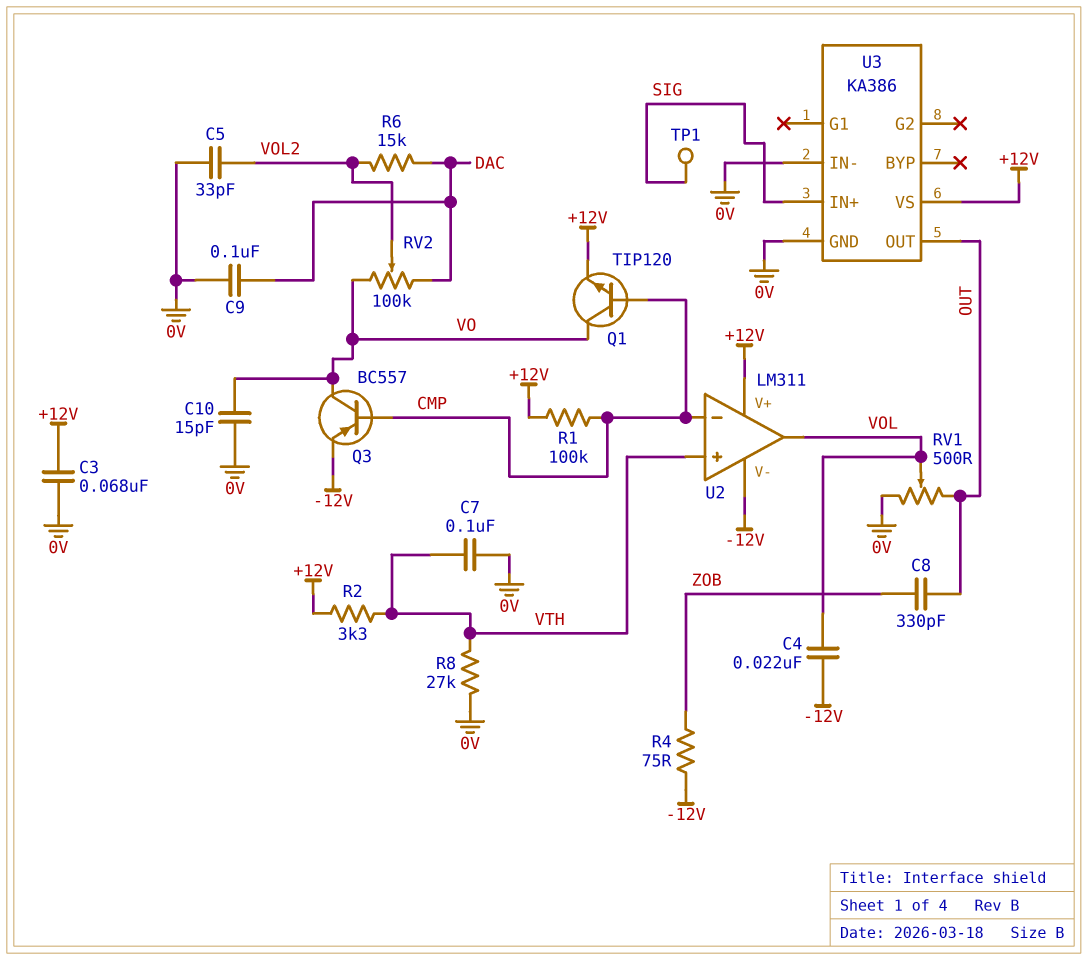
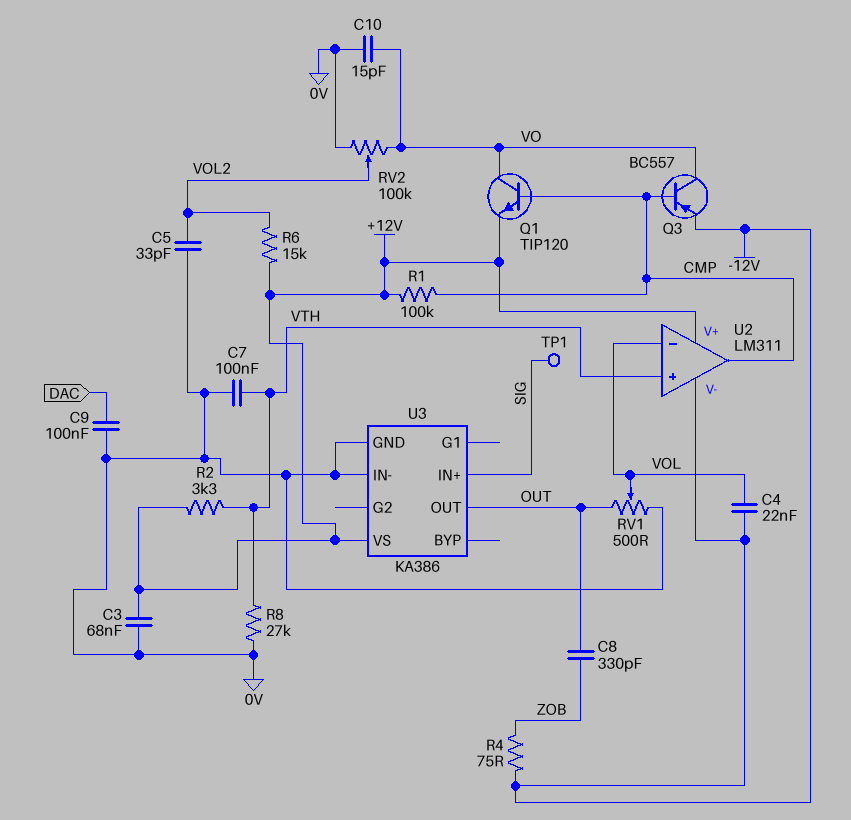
R6: 15k (DAC, VOL2) -> 15k (+12V, VOL2)
RV2: 100k (DAC, VO, wiper VOL2) -> 100k (0V, VO, wiper VOL2)
U2 pin in-: CMP -> VOL
U2 pin out: VOL -> CMP

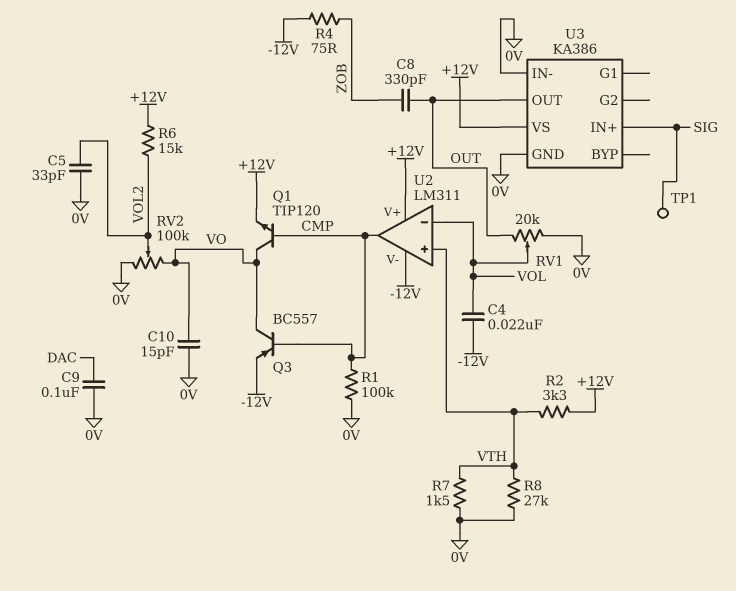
C3: 68nF (+12V, 0V) -> none
C7: 100nF (0V, VTH) -> none
R1: 100k (+12V, CMP) -> 100k (0V, CMP)
R7: none -> 1.5k (0V, VTH)
RV1: 500 (0V, OUT, wiper VOL) -> 20k (0V, OUT, wiper VOL)

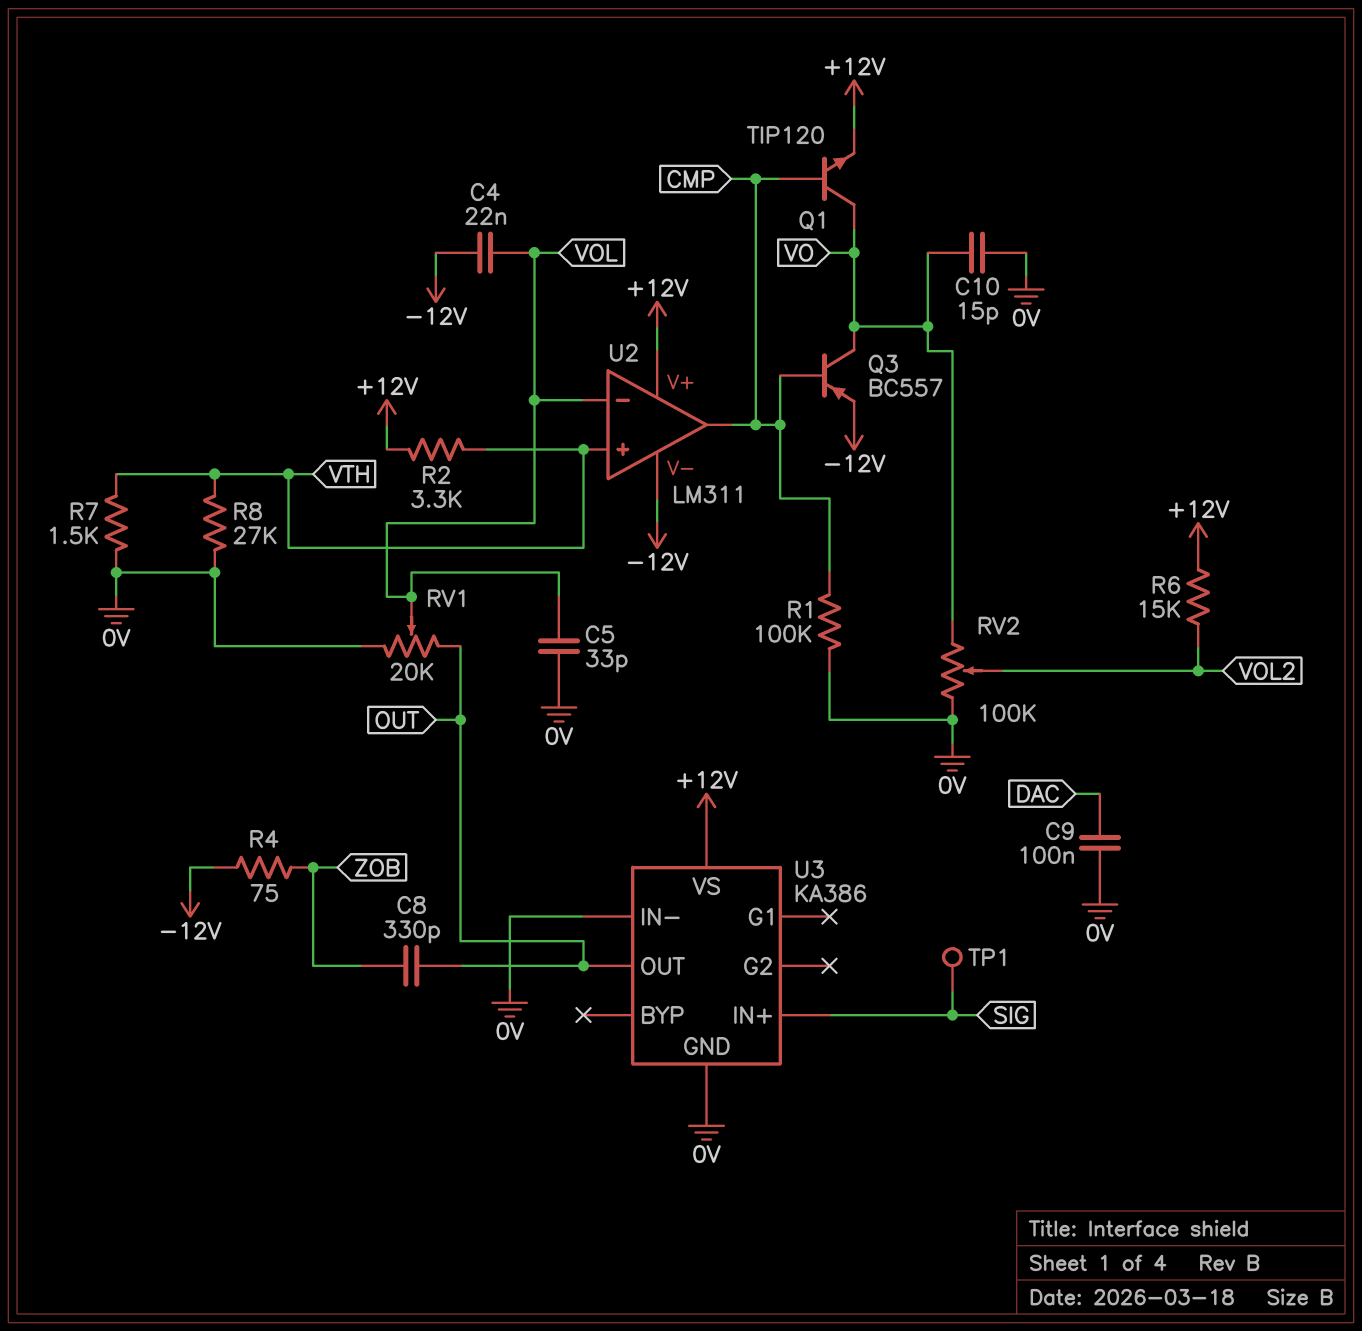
C5: 33pF (0V, VOL2) -> 33pF (0V, VOL)

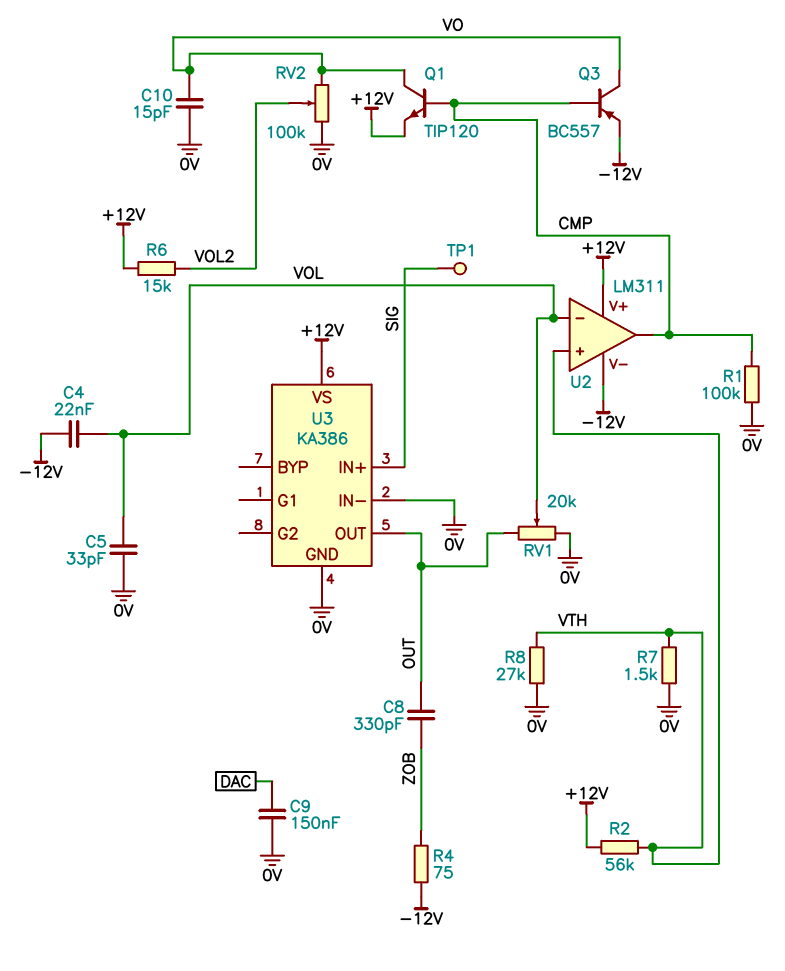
C9: 100nF (0V, DAC) -> 150nF (0V, DAC)
R2: 3.3k (+12V, VTH) -> 56k (+12V, VTH)

